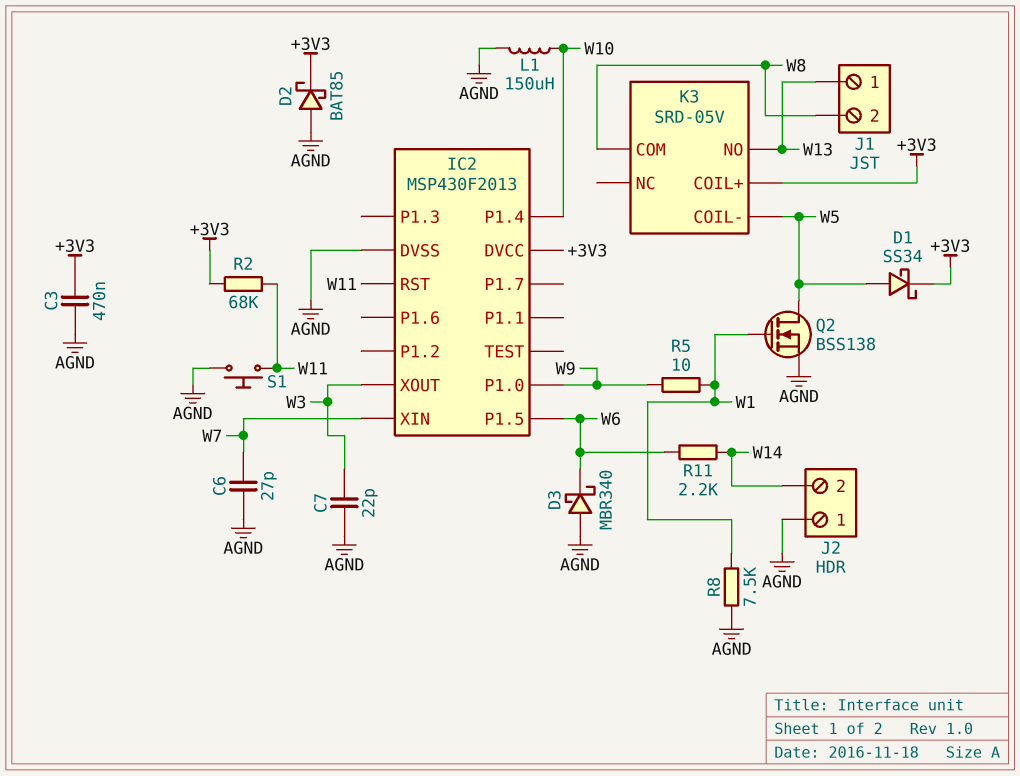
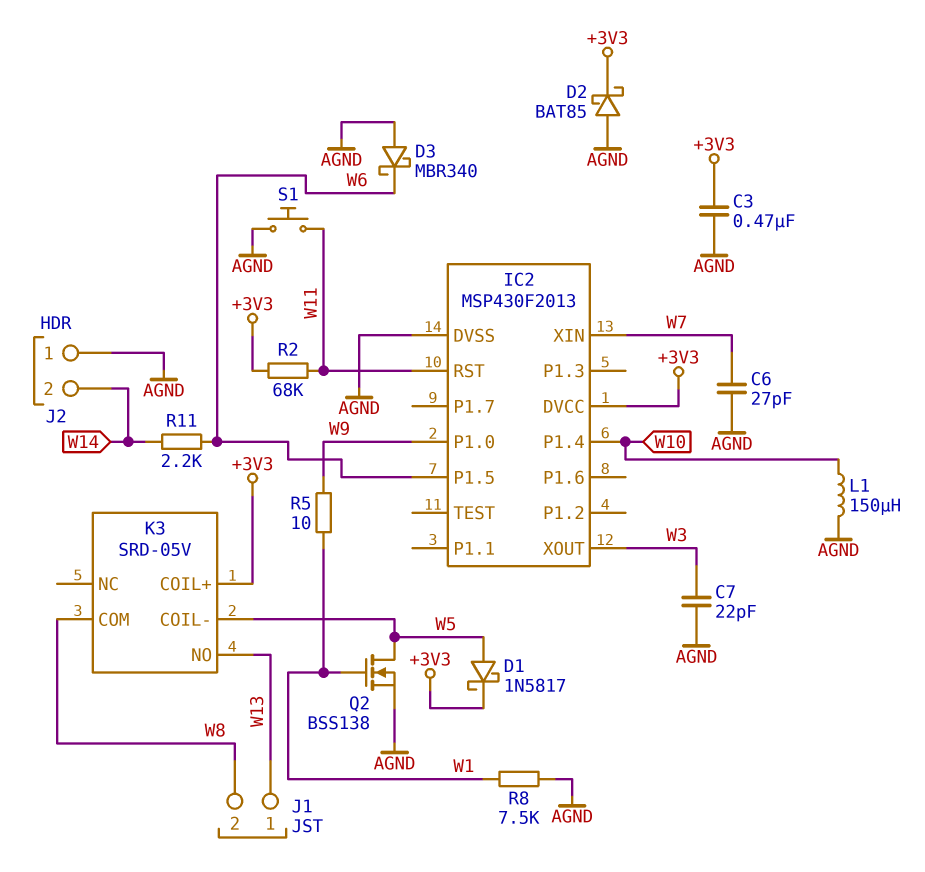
D1: schottky SS34 (A W5, K +3V3) -> schottky 1N5817 (A W5, K +3V3)

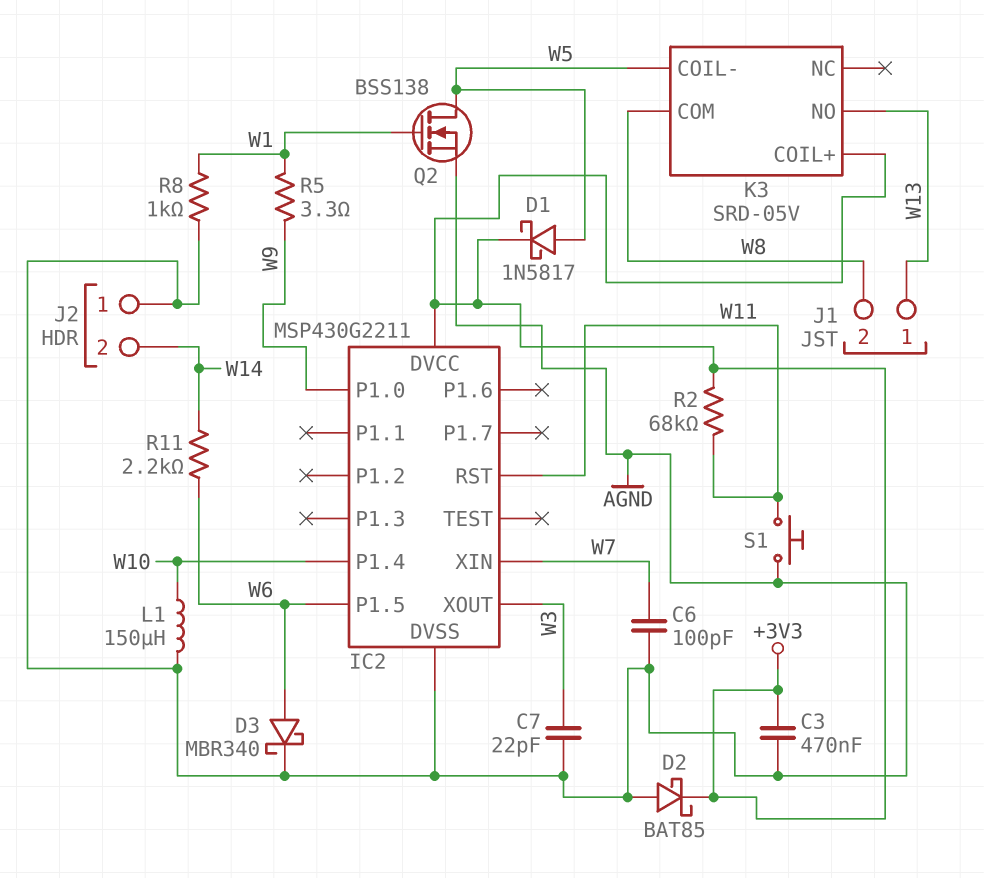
C6: 27pF (AGND, W7) -> 100pF (AGND, W7)
D3: schottky MBR340 (A AGND, K W6) -> schottky MBR340 (A W6, K AGND)
IC2: MSP430F2013 -> MSP430G2211
R5: 10 (W1, W9) -> 3.3 (W1, W9)
R8: 7.5k (AGND, W1) -> 1k (AGND, W1)

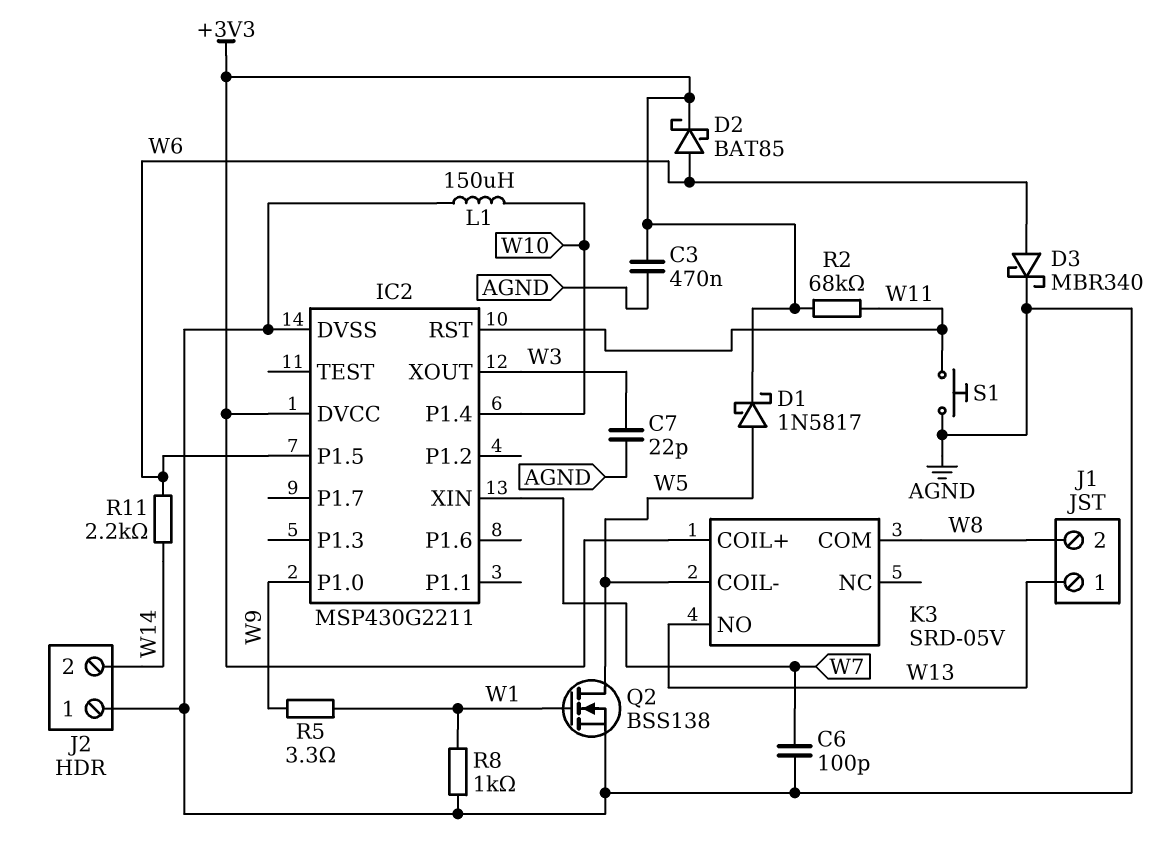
D2: schottky BAT85 (A AGND, K +3V3) -> schottky BAT85 (A W6, K +3V3)

